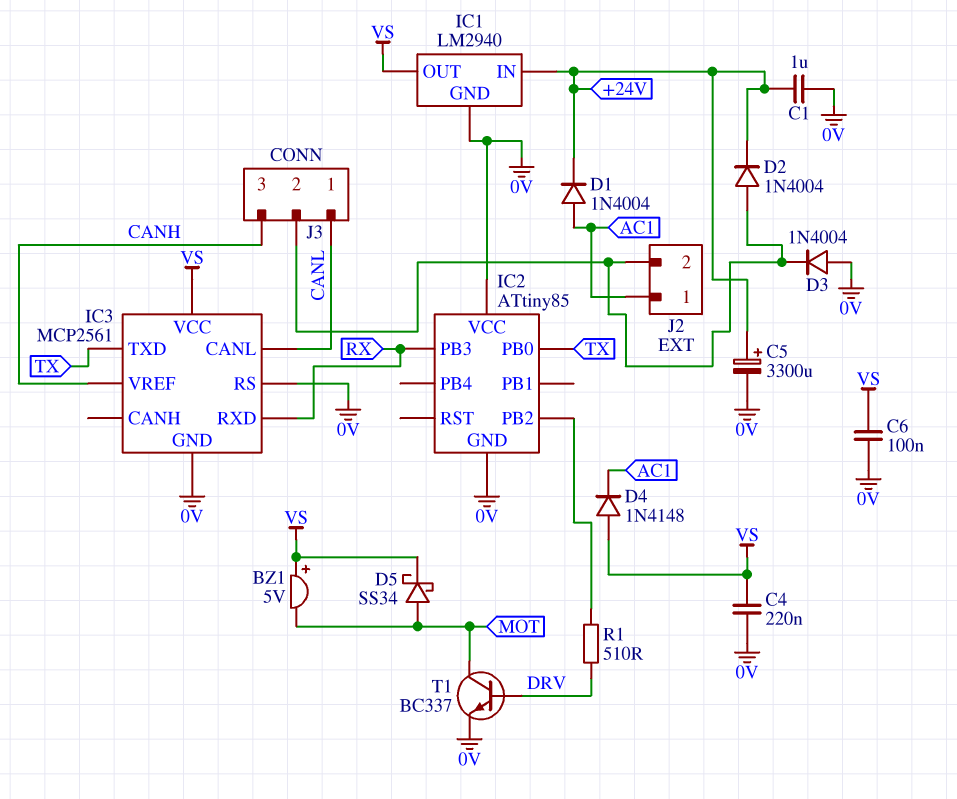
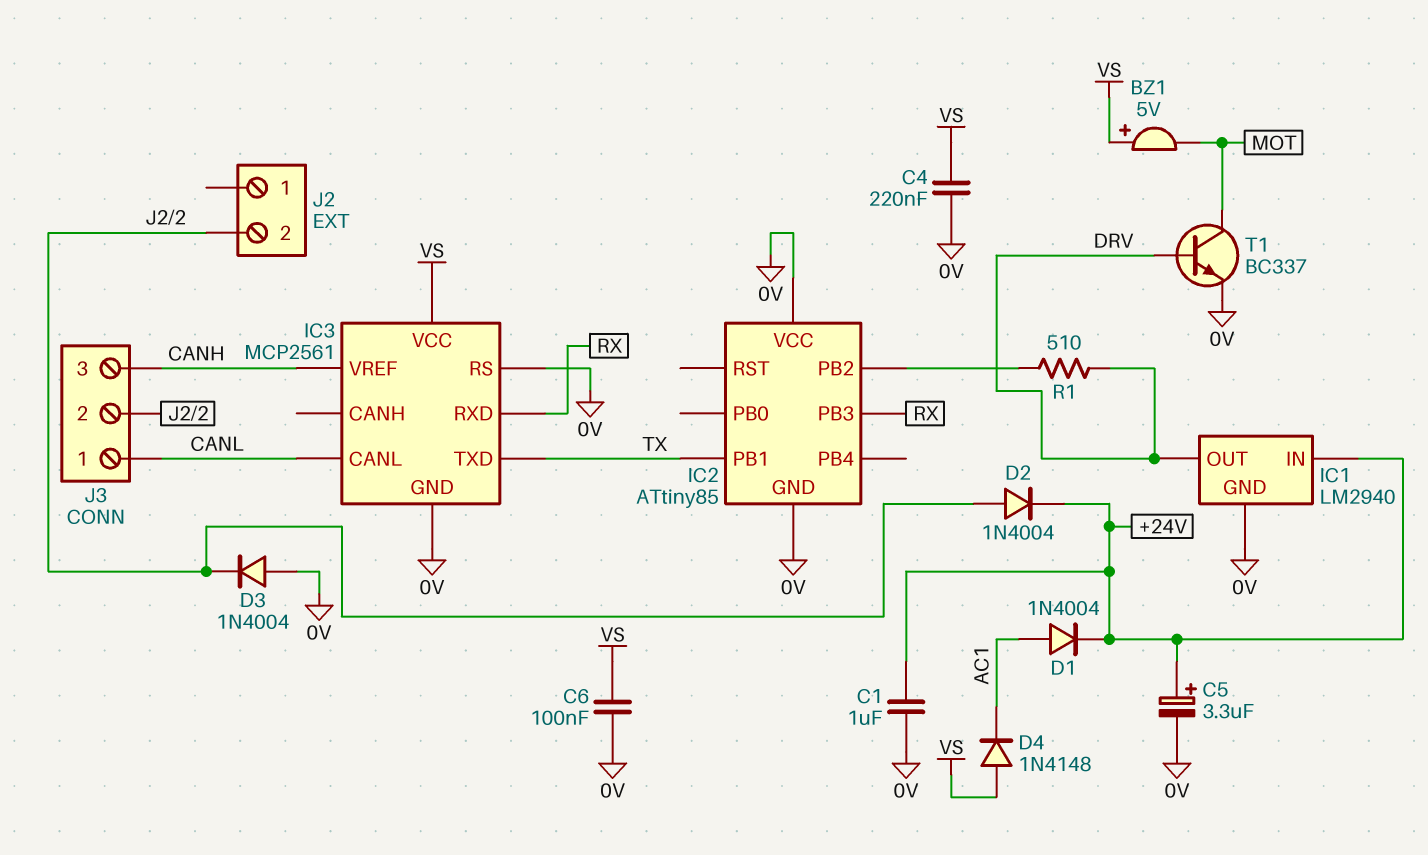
C5: 3300uF (plus +24V, minus 0V) -> 3.3uF (plus +24V, minus 0V)
D5: schottky SS34 (A MOT, K VS) -> none
IC1 pin OUT: VS -> DRV
IC2 pin PB0: TX -> none
IC2 pin PB1: none -> TX
J2 pin 1: AC1 -> none

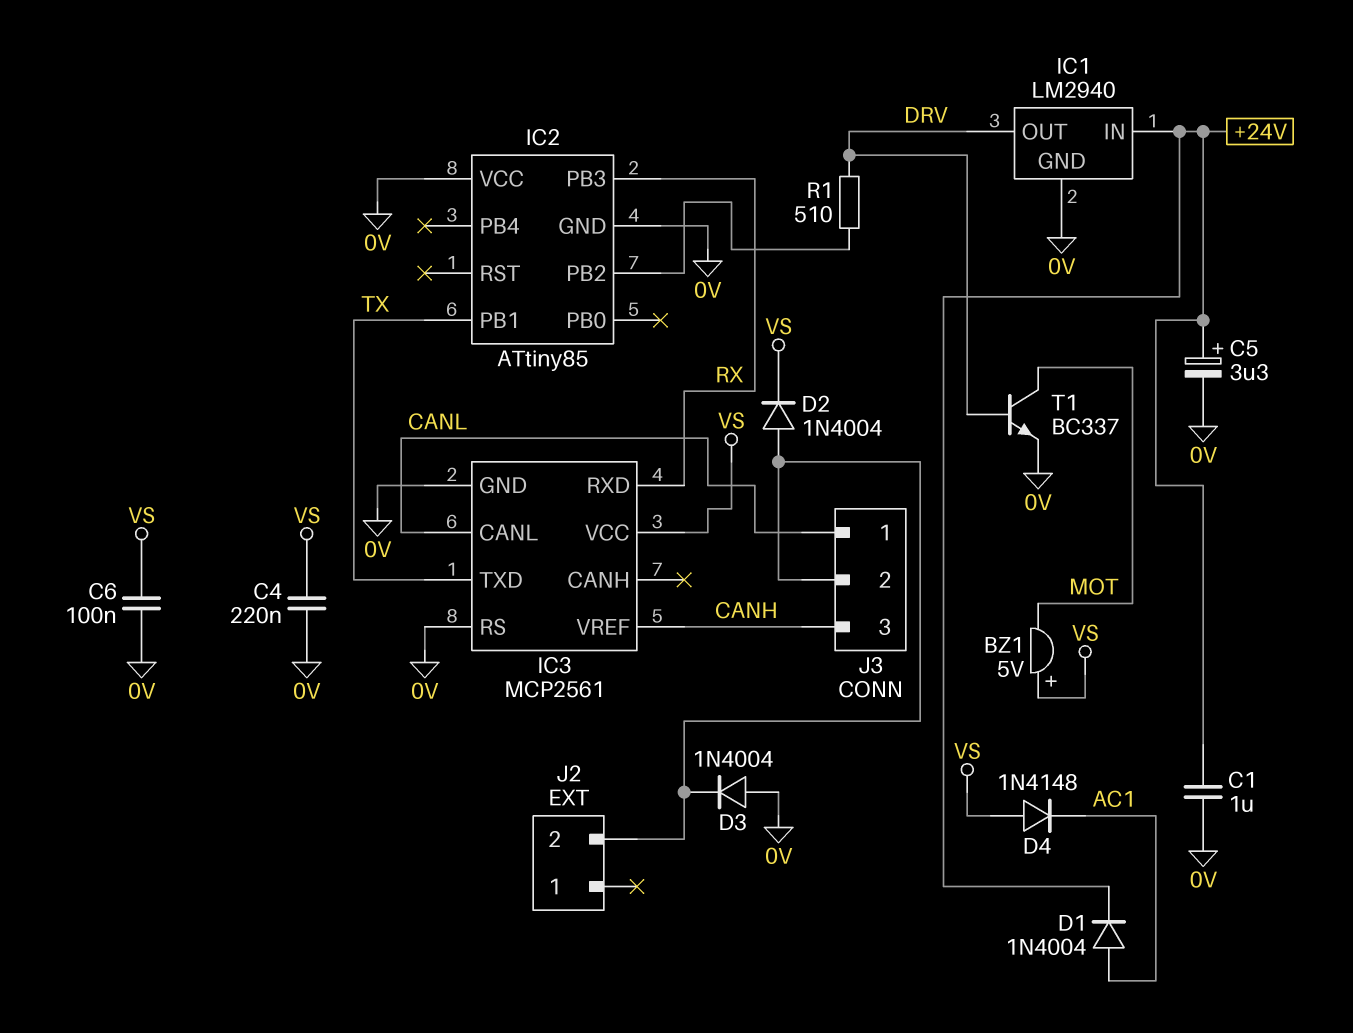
D2: diode 1N4004 (A J2/2, K +24V) -> diode 1N4004 (A J2/2, K VS)

